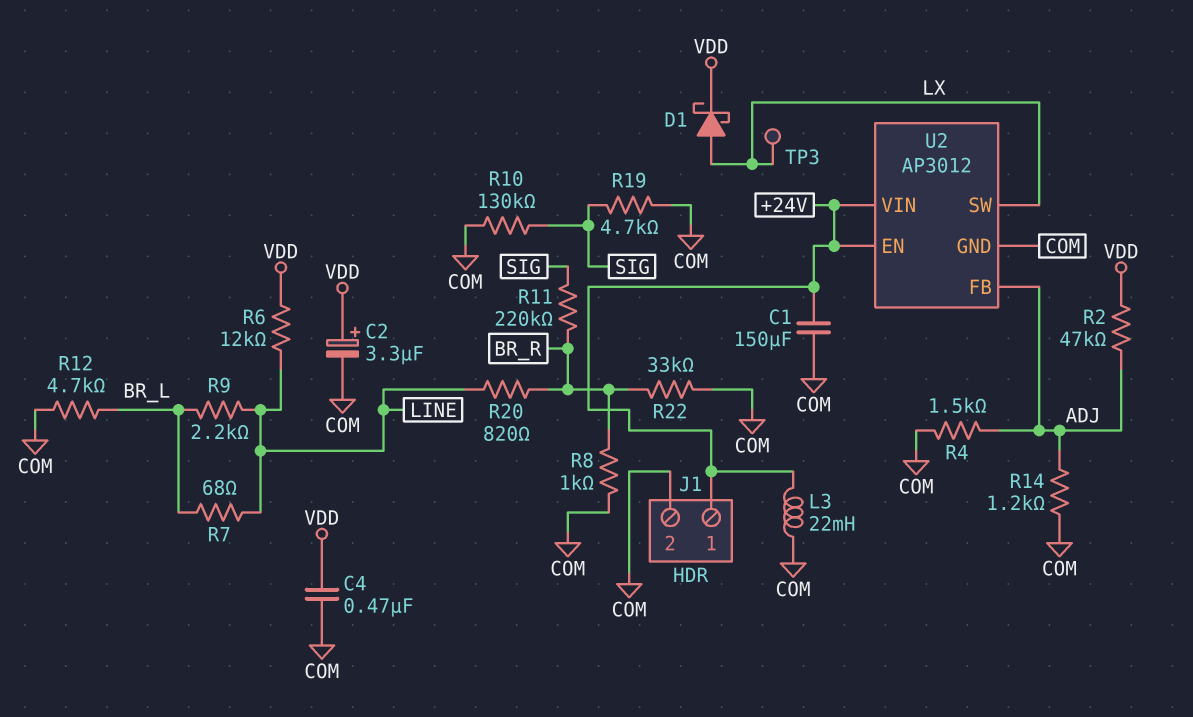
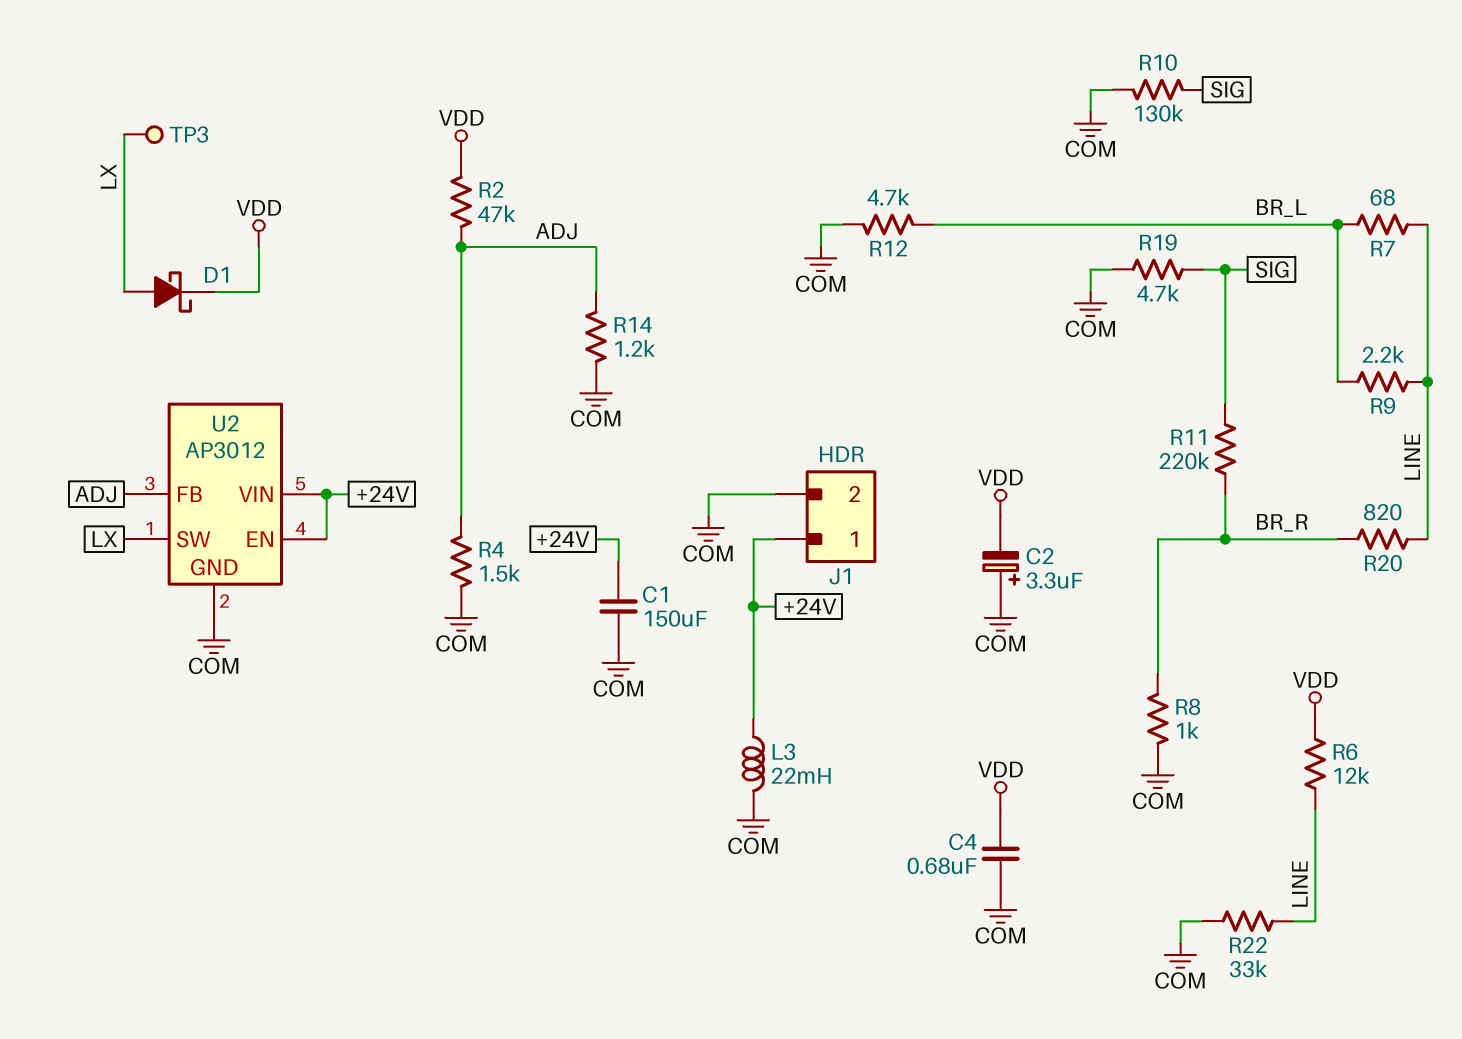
C2: 3.3uF (plus VDD, minus COM) -> 3.3uF (plus COM, minus VDD)
C4: 470nF (COM, VDD) -> 680nF (COM, VDD)
R22: 33k (BR_R, COM) -> 33k (COM, LINE)

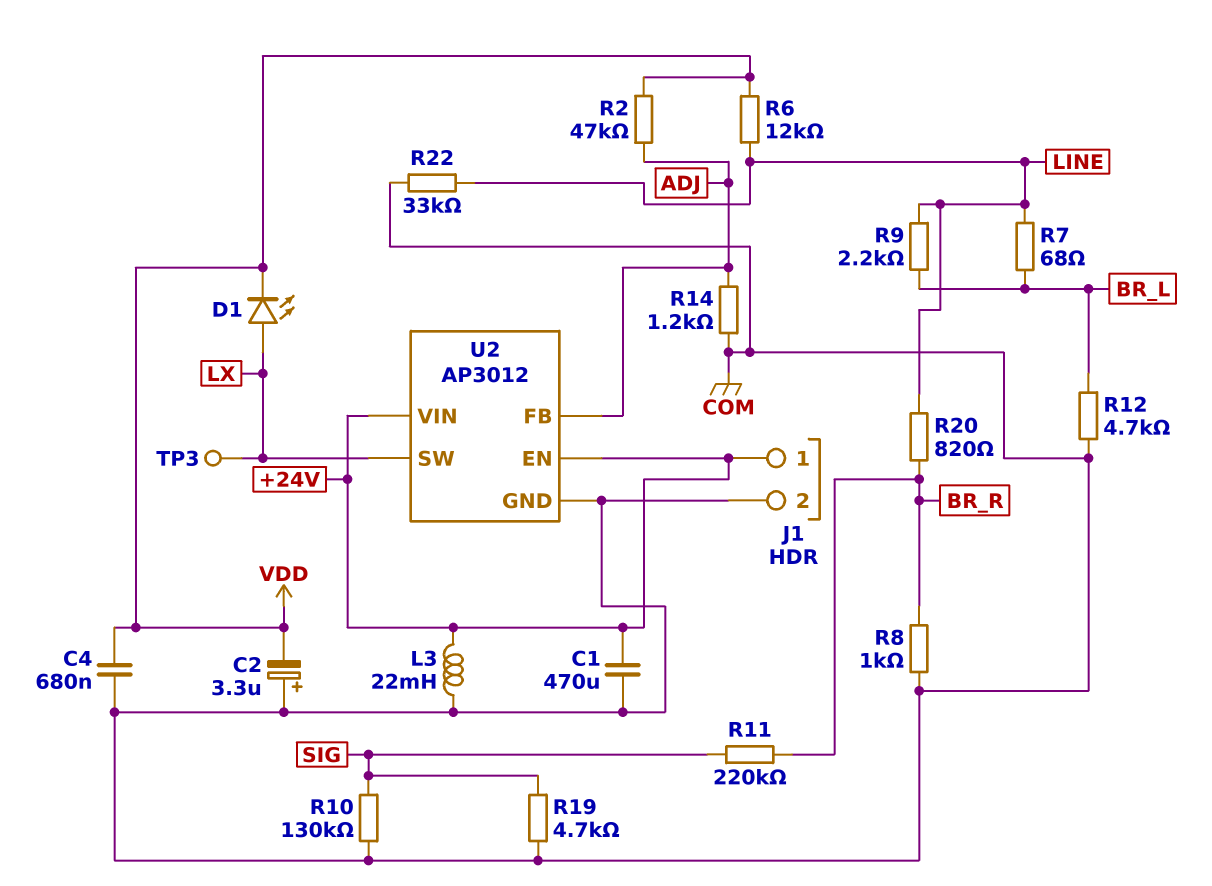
C1: 150uF (+24V, COM) -> 470uF (+24V, COM)
D1: schottky (A LX, K VDD) -> LED (A LX, K VDD)
R4: 1.5k (ADJ, COM) -> none

